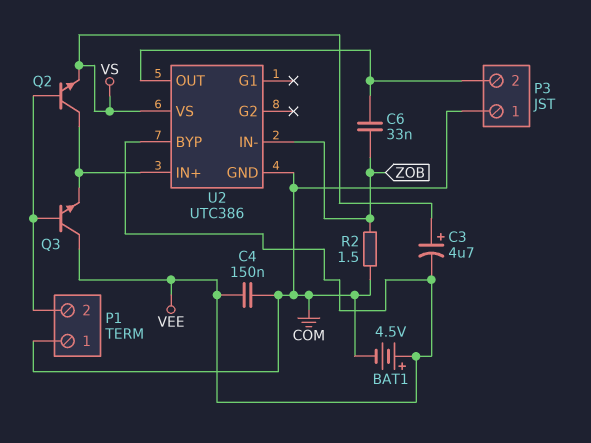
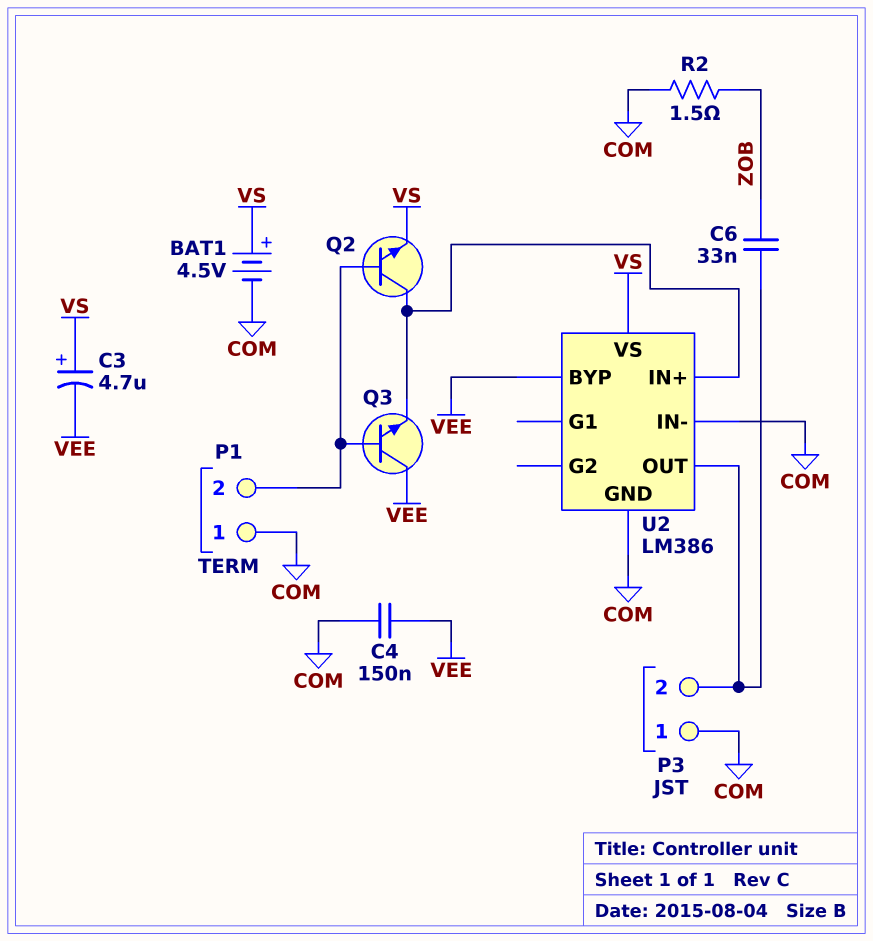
BAT1: 4.5V (plus VEE, minus COM) -> 4.5V (plus VS, minus COM)
U2: UTC386 -> LM386
U2 pin IN-: ZOB -> COM

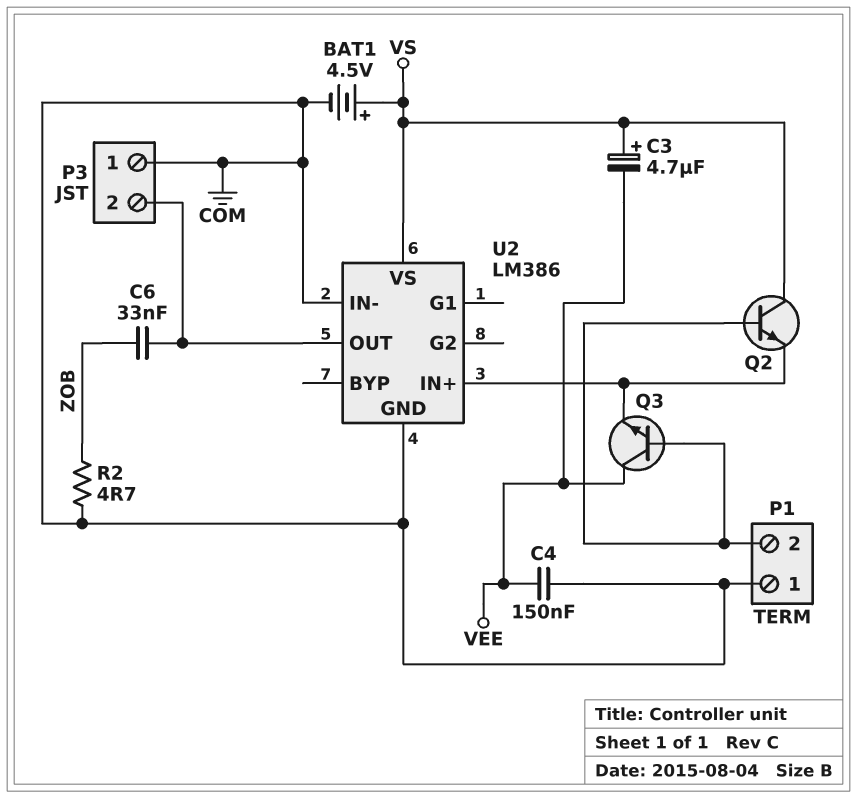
Q2: NPN (B P1/2, C U2/IN+, E VS) -> NPN (B P1/2, C VS, E U2/IN+)
R2: 1.5 (COM, ZOB) -> 4.7 (COM, ZOB)
U2 pin BYP: VEE -> none

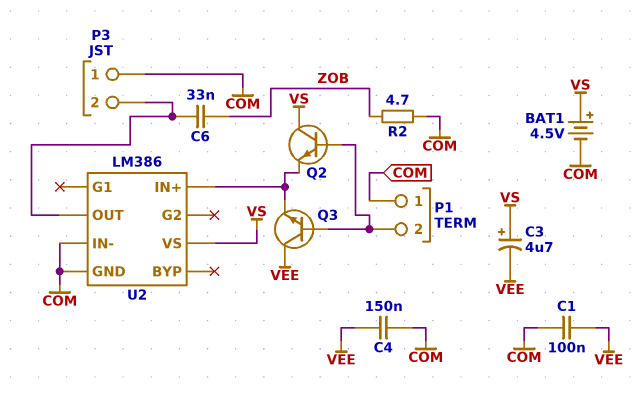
C1: none -> 100nF (COM, VEE)

